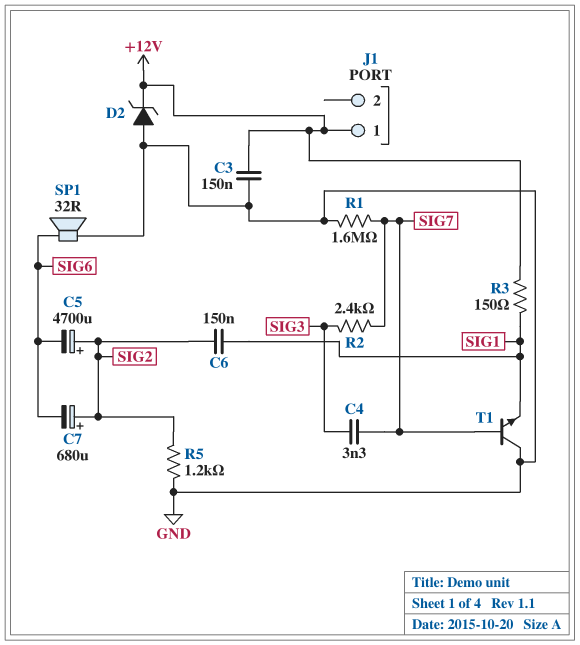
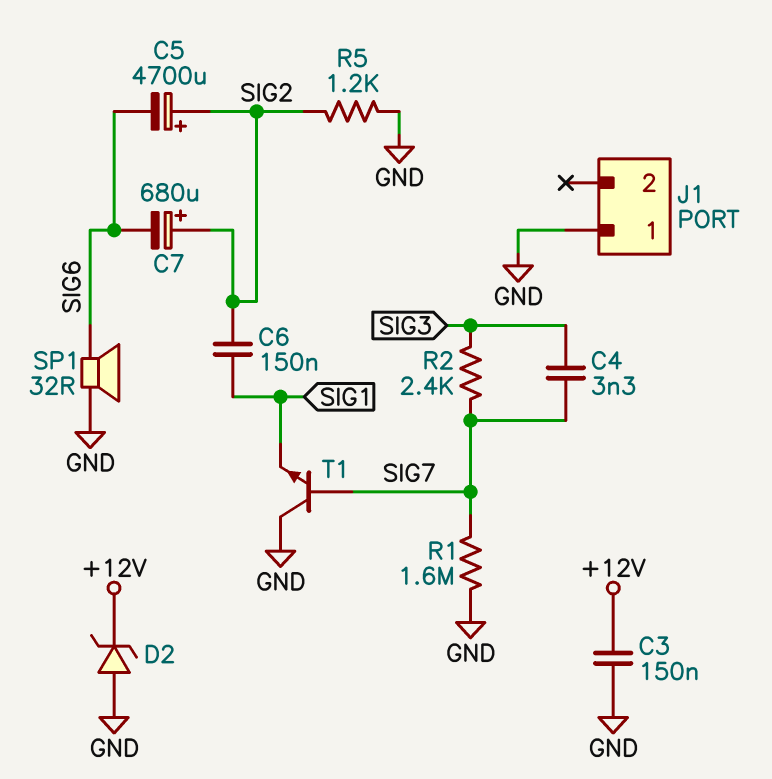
J1 pin 1: +12V -> GND
R3: 150 (+12V, SIG1) -> none

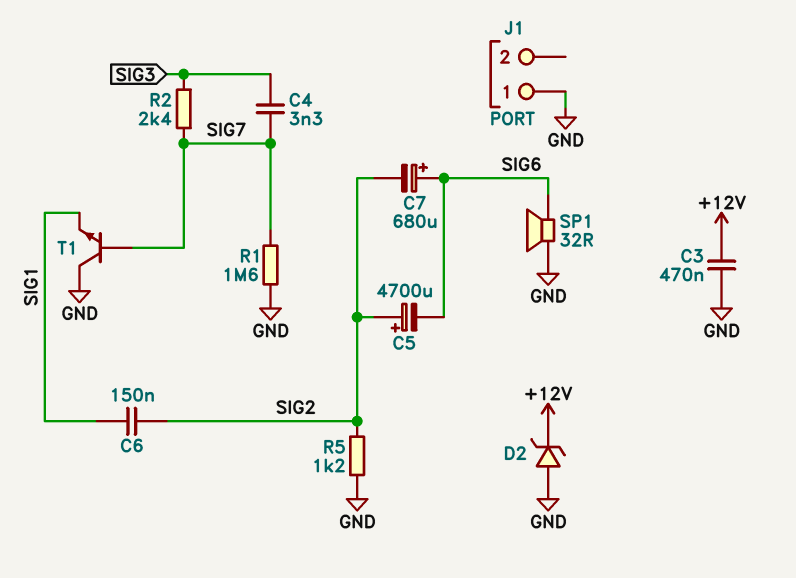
C3: 150nF (+12V, GND) -> 470nF (+12V, GND)
C7: 680uF (plus SIG2, minus SIG6) -> 680uF (plus SIG6, minus SIG2)

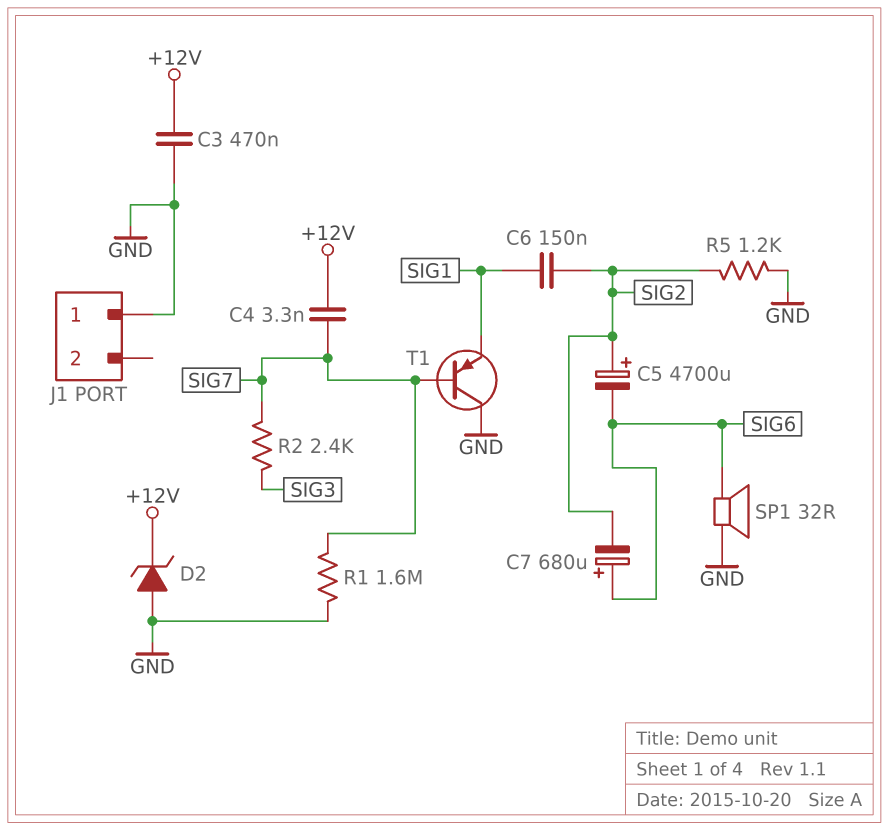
C4: 3.3nF (SIG3, SIG7) -> 3.3nF (+12V, SIG7)
T1: NPN (B SIG7, C GND, E SIG1) -> PNP (B SIG7, C GND, E SIG1)

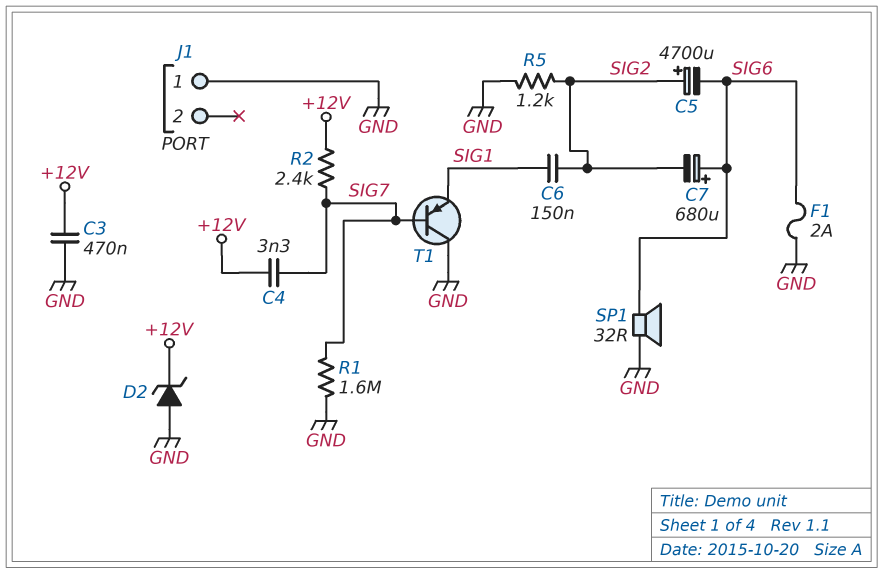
F1: none -> 2A (GND, SIG6)
R2: 2.4k (SIG3, SIG7) -> 2.4k (+12V, SIG7)

